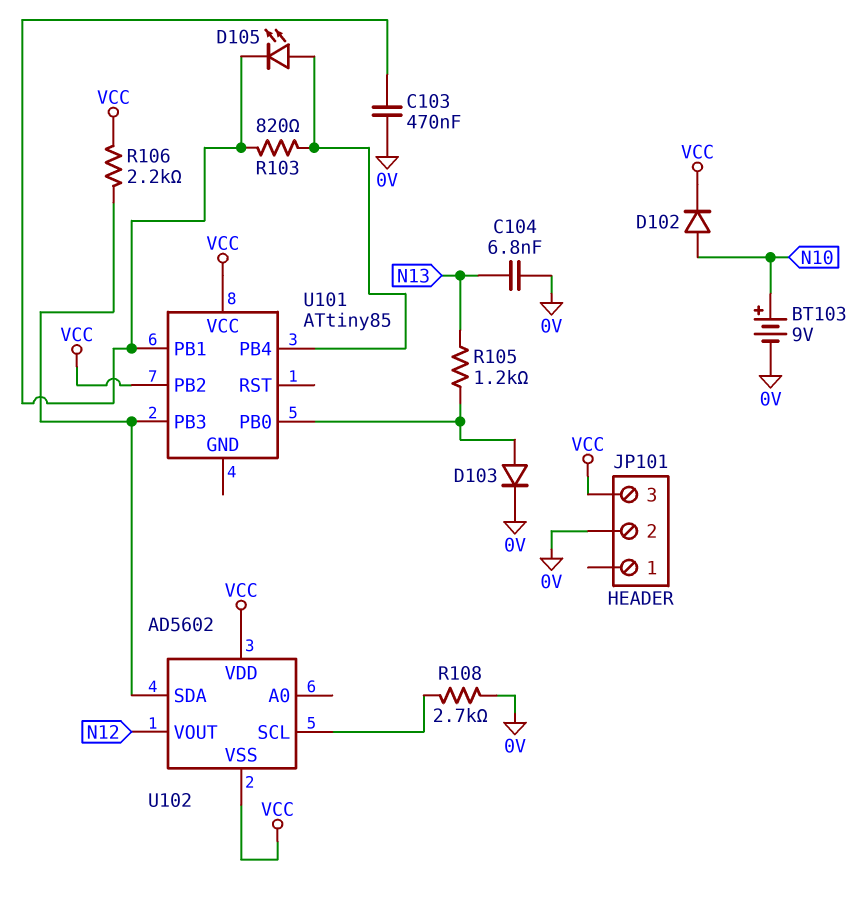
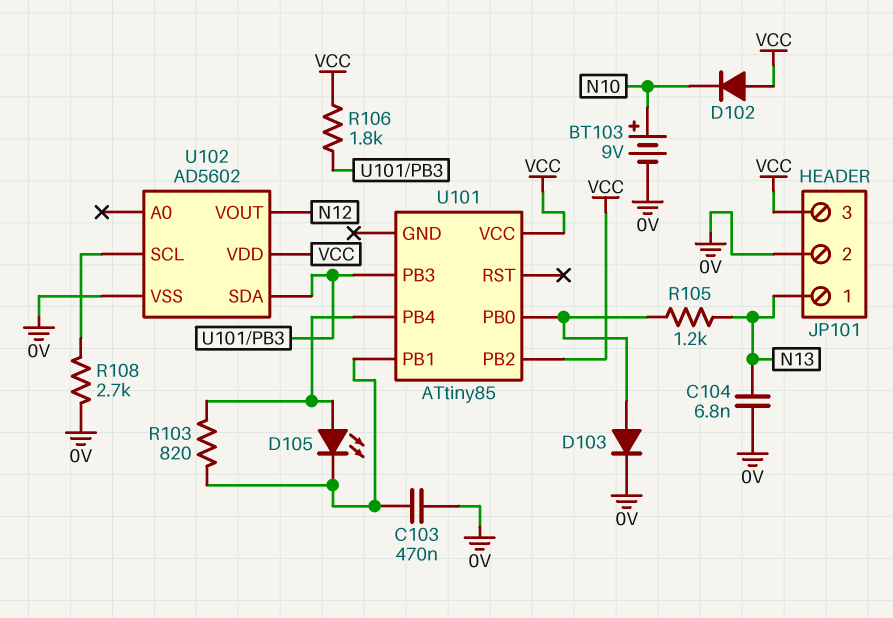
D102: diode (A N10, K VCC) -> diode (A VCC, K N10)
JP101 pin 1: none -> N13
R106: 2.2k (U101/PB3, VCC) -> 1.8k (U101/PB3, VCC)
U102 pin VSS: VCC -> 0V

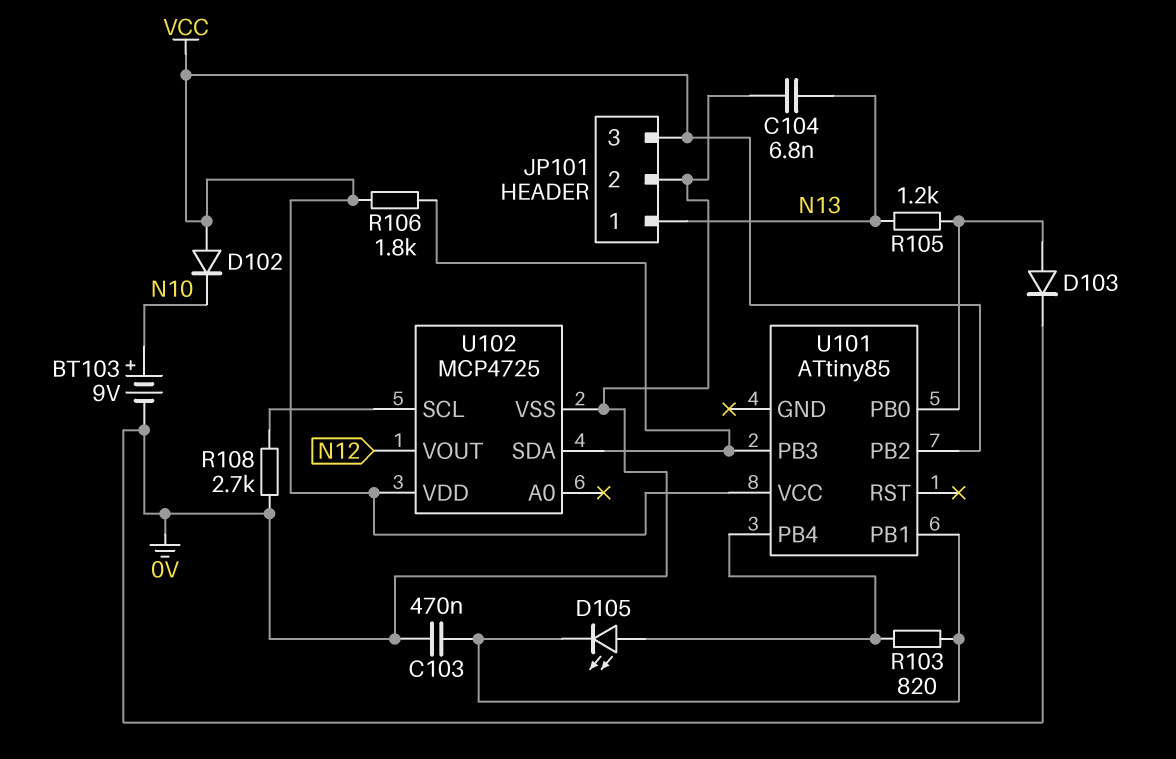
U102: AD5602 -> MCP4725

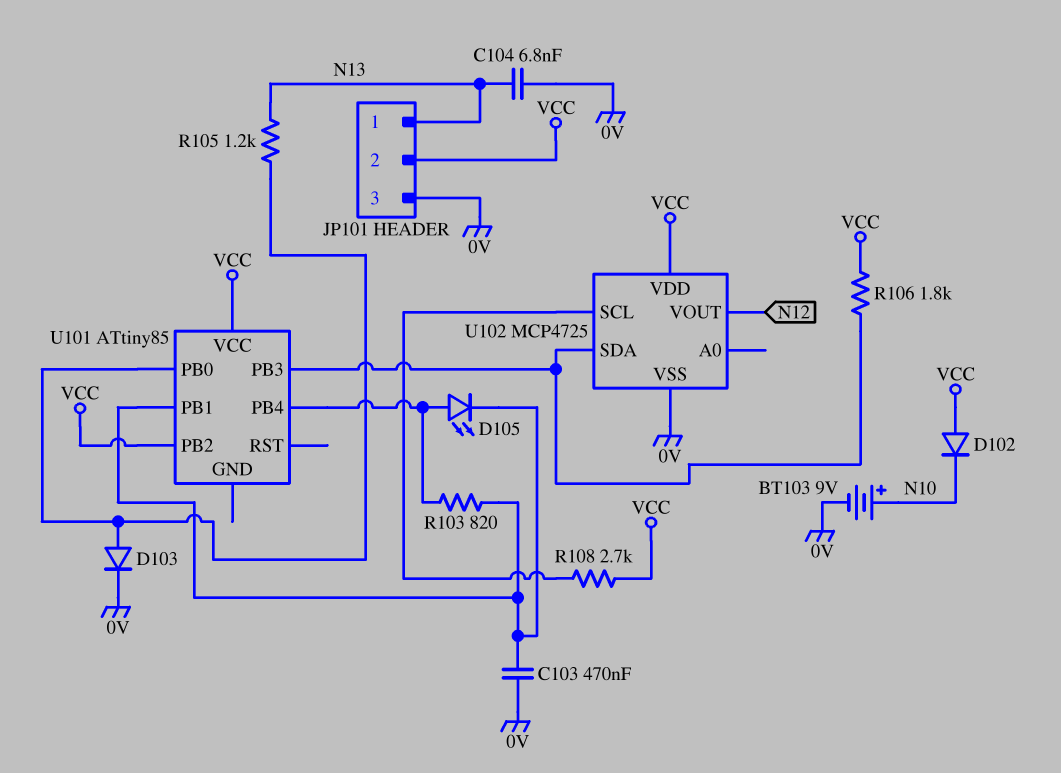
JP101 pin 2: 0V -> VCC
JP101 pin 3: VCC -> 0V
R108: 2.7k (0V, U102/SCL) -> 2.7k (U102/SCL, VCC)

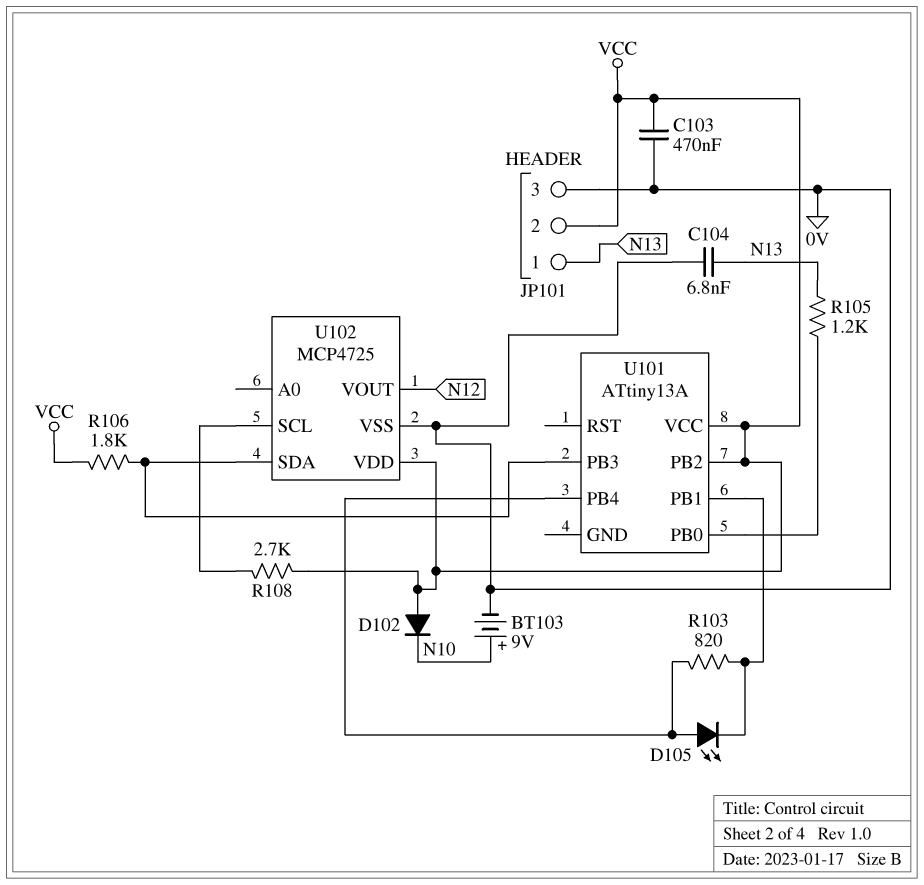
C103: 470nF (0V, U101/PB1) -> 470nF (0V, VCC)
D103: diode (A U101/PB0, K 0V) -> none
U101: ATtiny85 -> ATtiny13A

